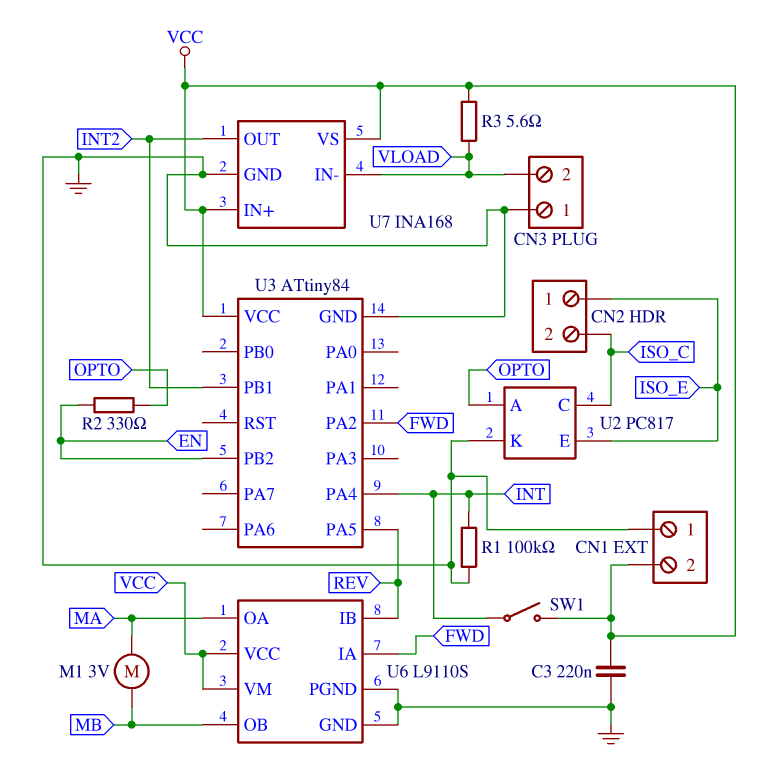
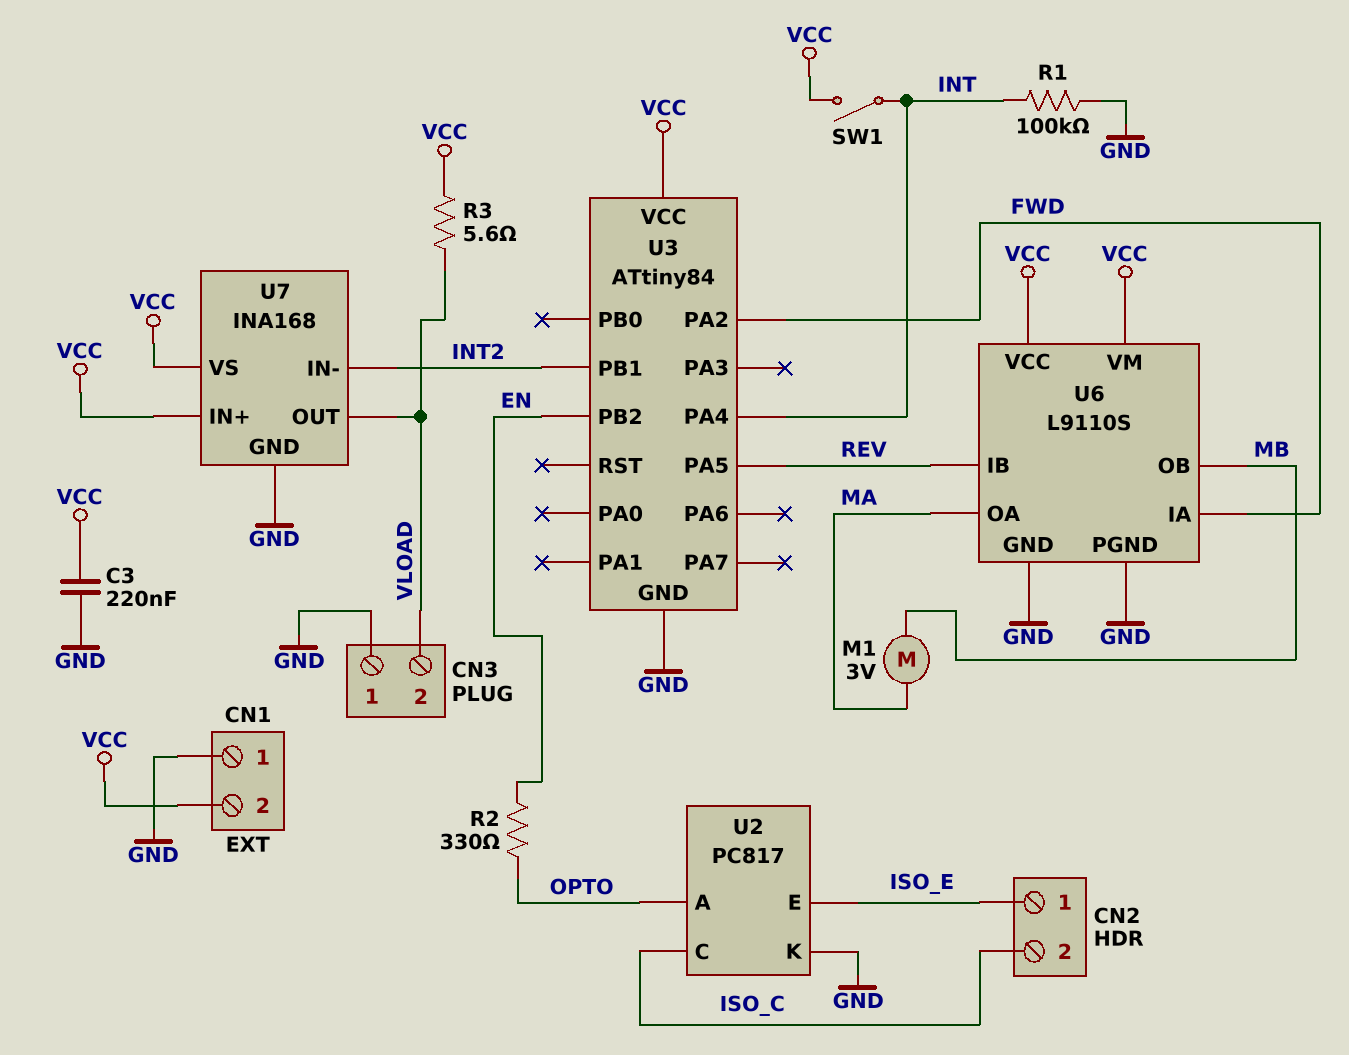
U7 pin IN-: VLOAD -> INT2
U7 pin OUT: INT2 -> VLOAD

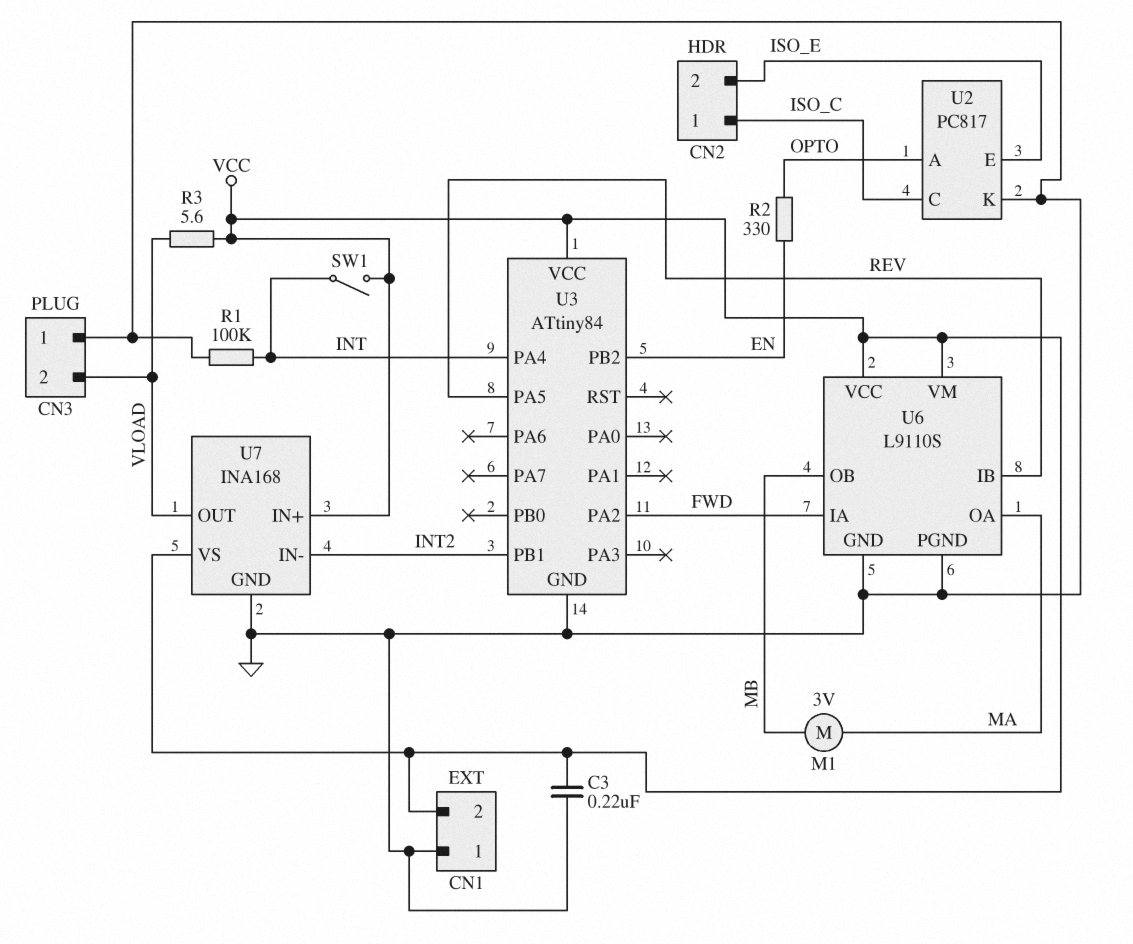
CN2 pin 1: ISO_E -> ISO_C
CN2 pin 2: ISO_C -> ISO_E

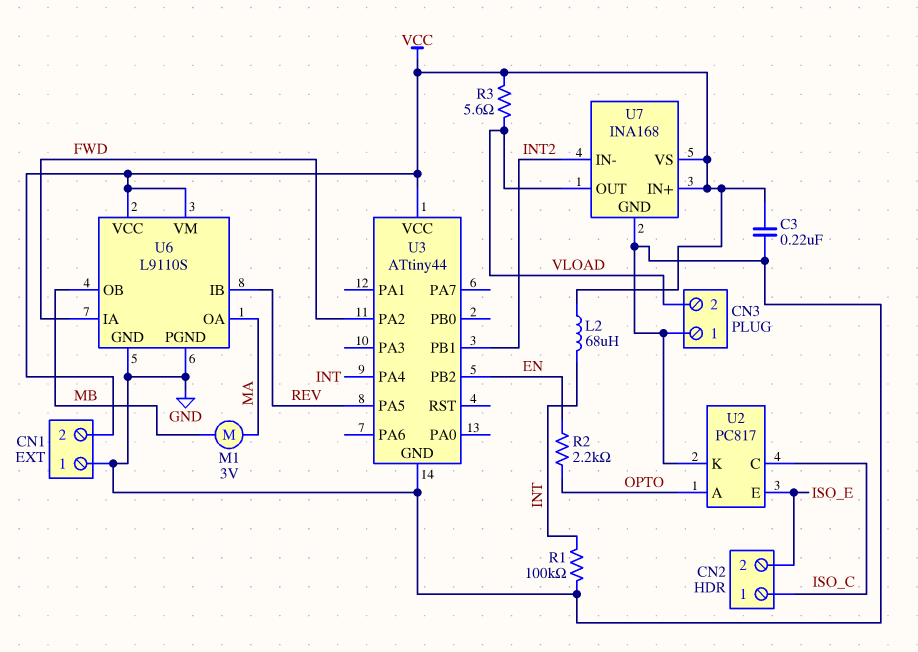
L2: none -> 68uH (INT, VCC)
R2: 330 (EN, OPTO) -> 2.2k (EN, OPTO)
SW1: switch (INT, VCC) -> none
U3: ATtiny84 -> ATtiny44

